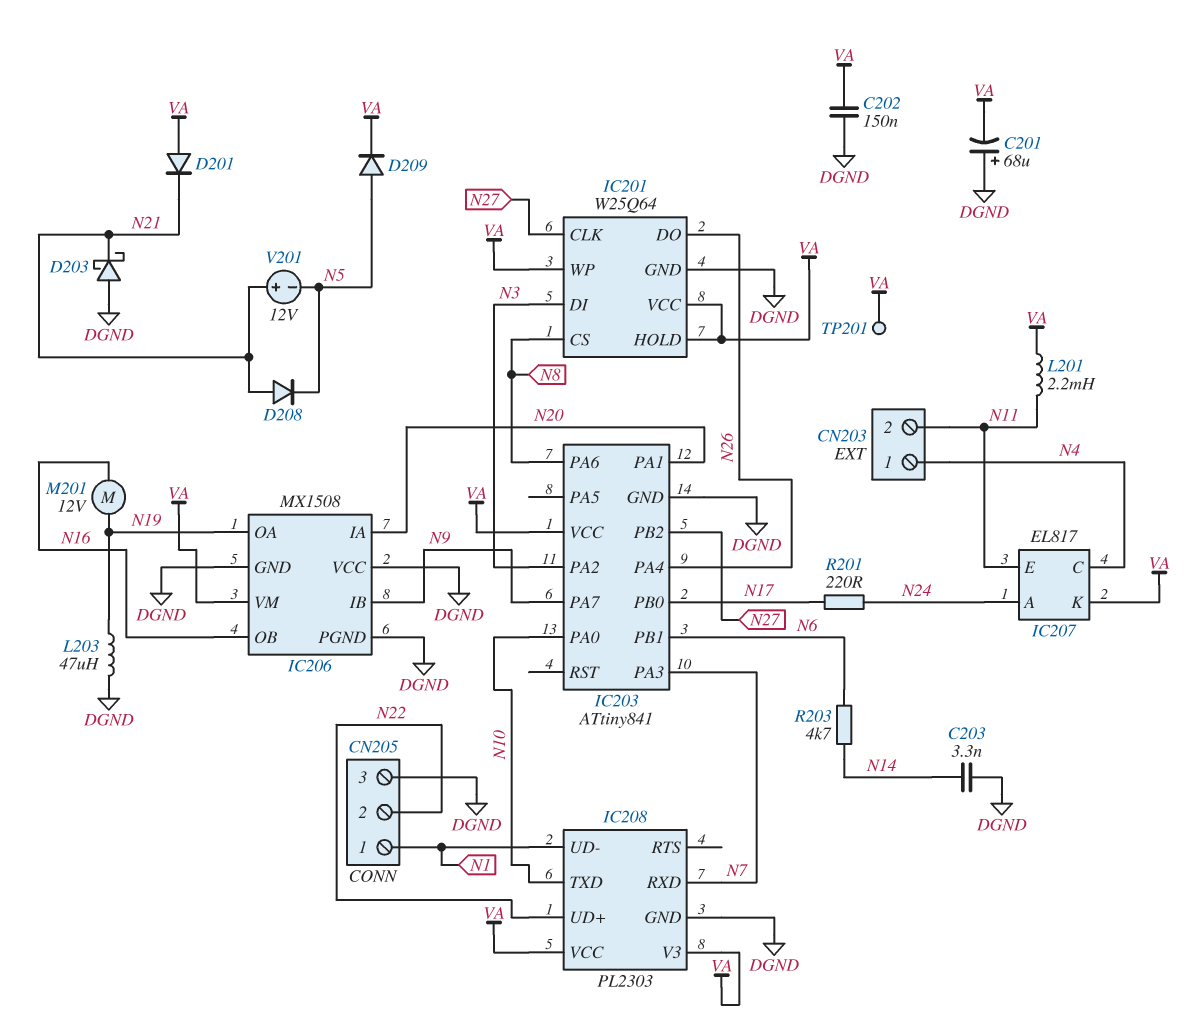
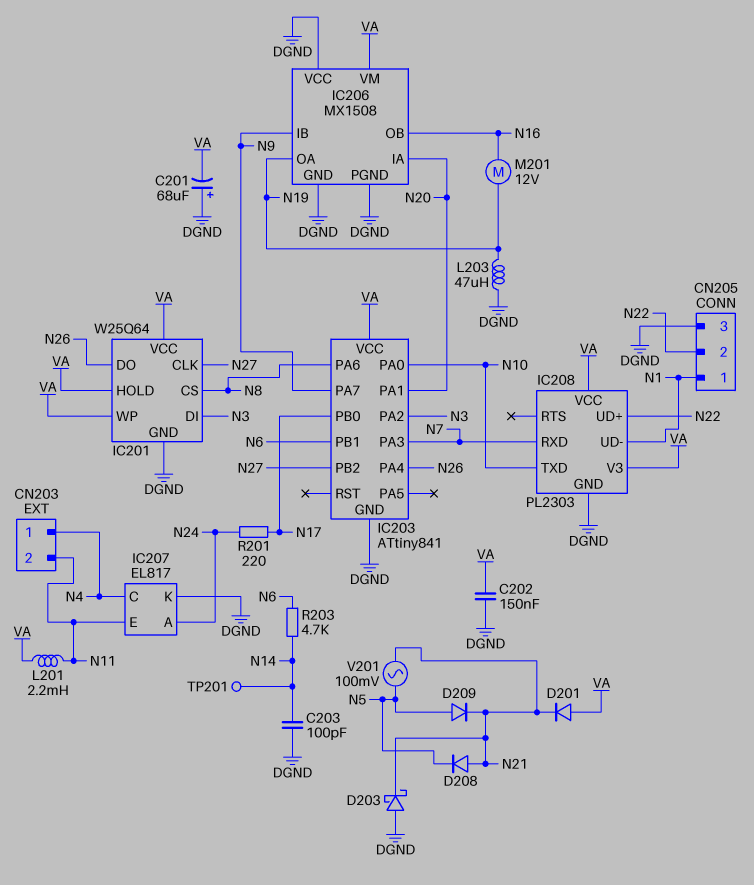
C203: 3.3nF (DGND, N14) -> 100pF (DGND, N14)
D209: diode (A N5, K VA) -> diode (A N5, K N21)
IC207 pin K: VA -> DGND
TP201: test point (VA) -> test point (N14)
V201: 12V (plus N21, minus N5) -> AC 100mV (N5, N21)

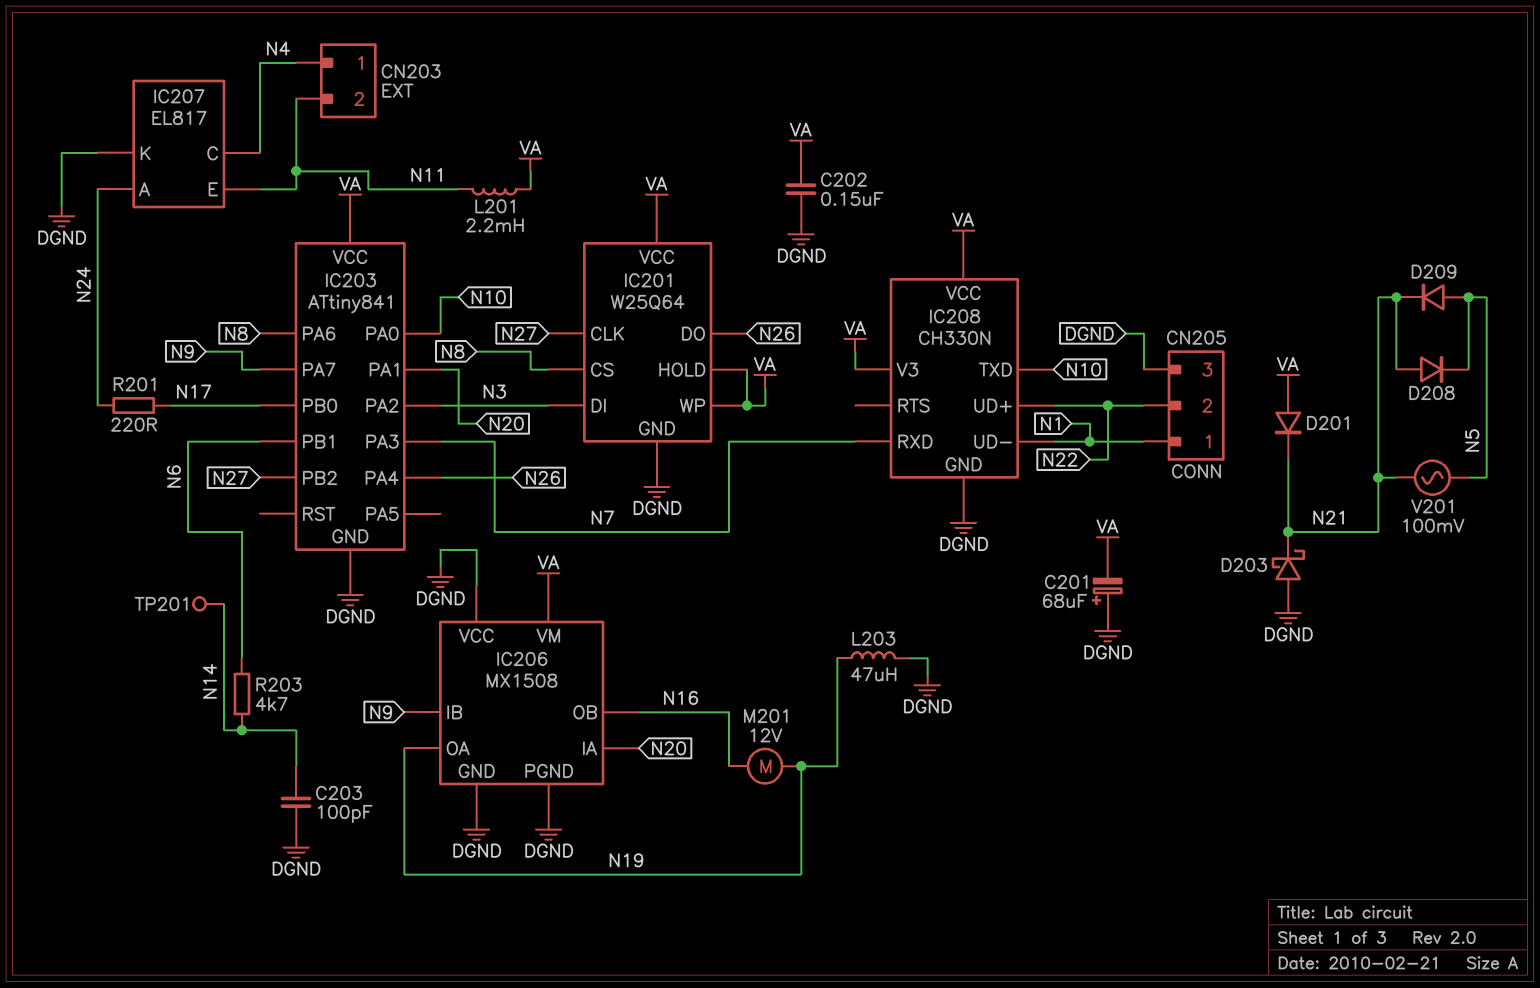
IC208: PL2303 -> CH330N

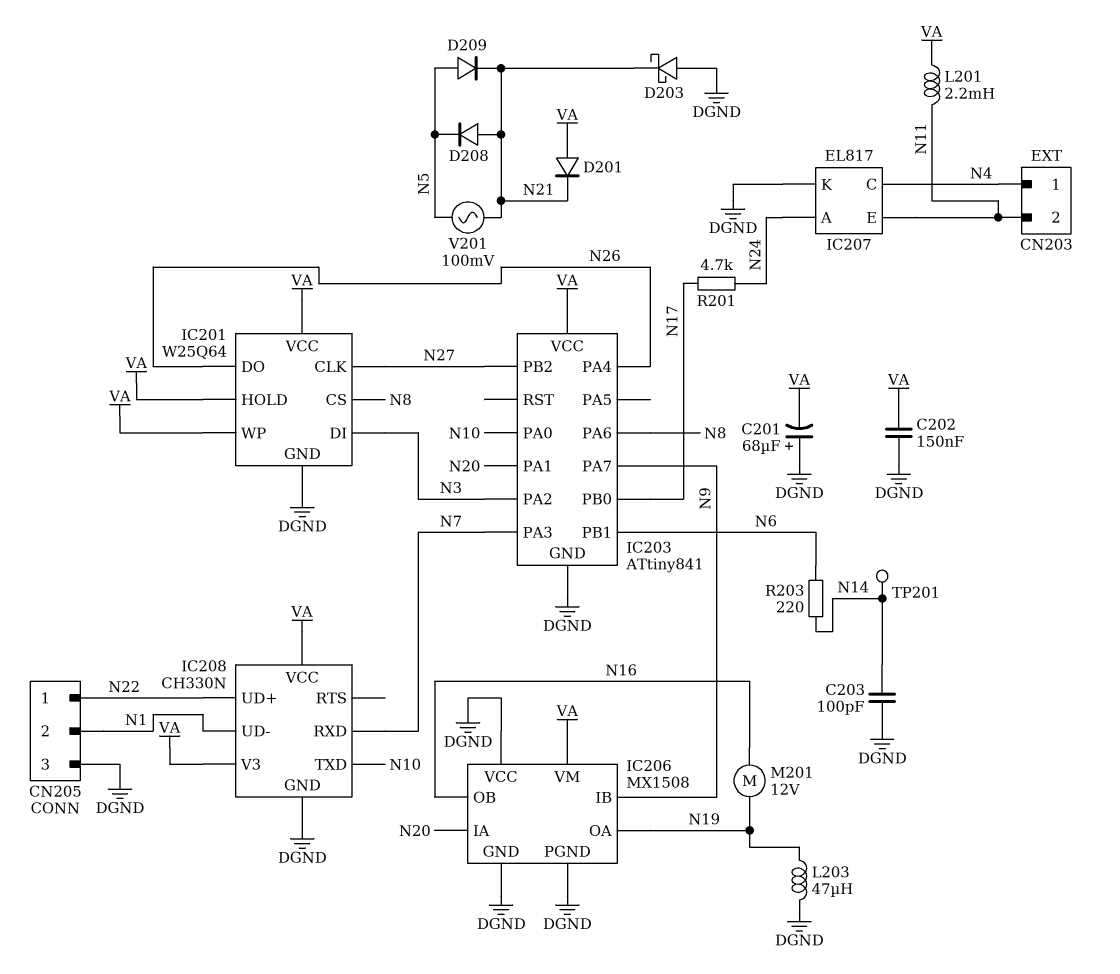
CN205 pin 1: N1 -> N22
CN205 pin 2: N22 -> N1
R201: 220 (N17, N24) -> 4.7k (N17, N24)
R203: 4.7k (N6, N14) -> 220 (N6, N14)

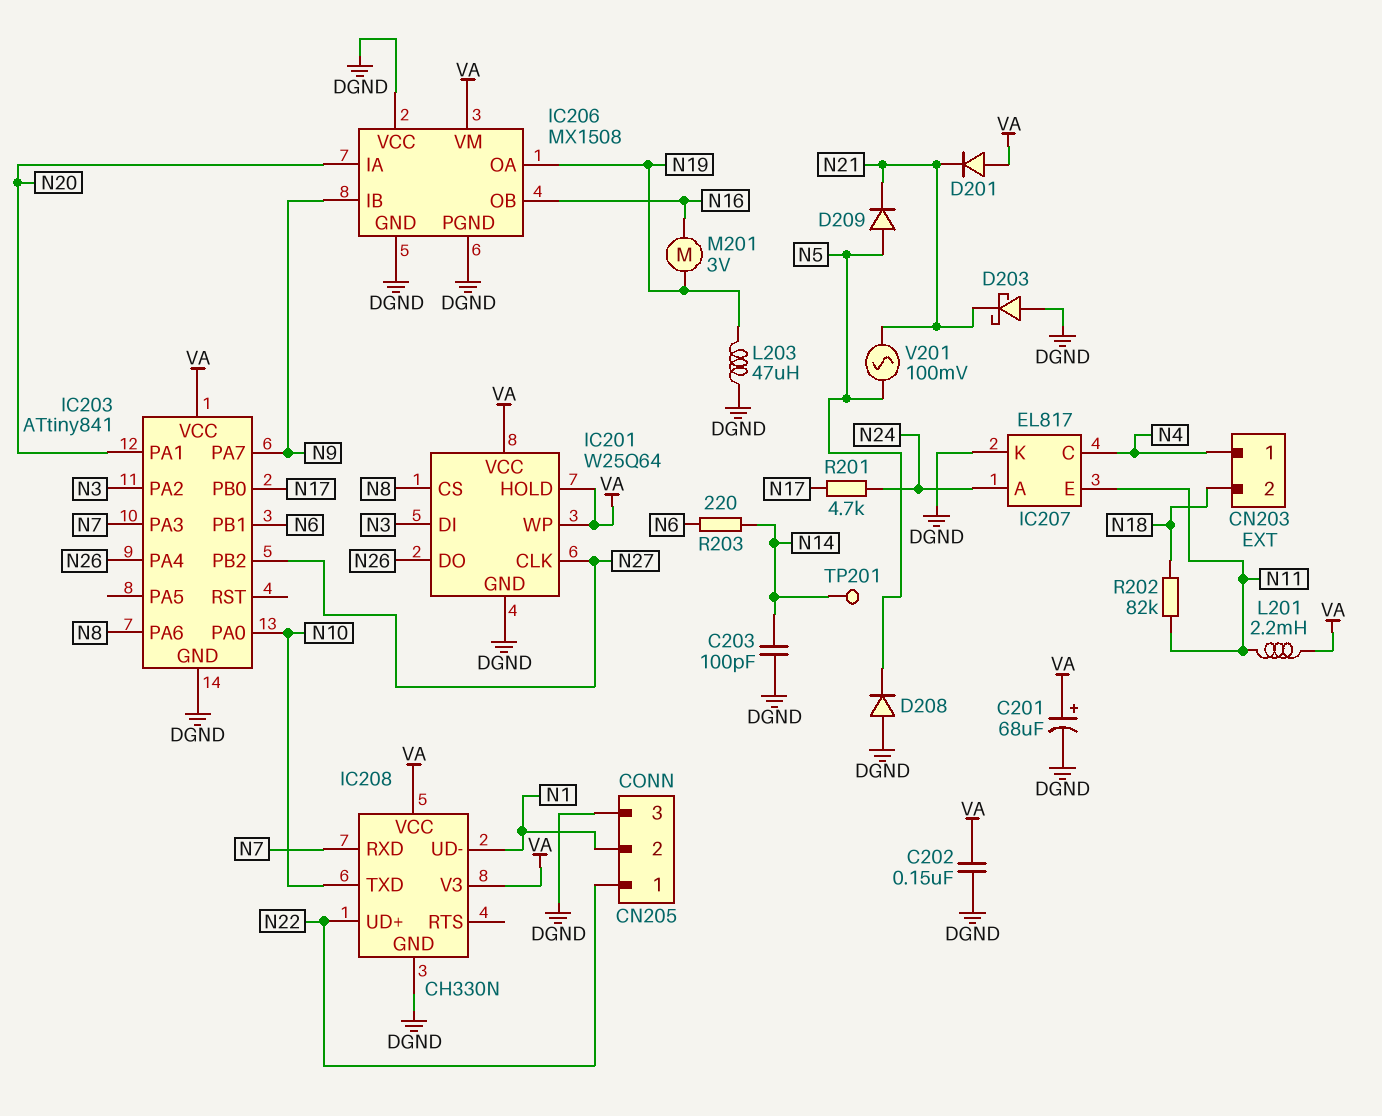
C201: 68uF (plus DGND, minus VA) -> 68uF (plus VA, minus DGND)
CN203 pin 2: N11 -> N18
D208: diode (A N21, K N5) -> diode (A DGND, K N5)
M201: motor 12V (N16, N19) -> motor 3V (N16, N19)
R202: none -> 82k (N11, N18)

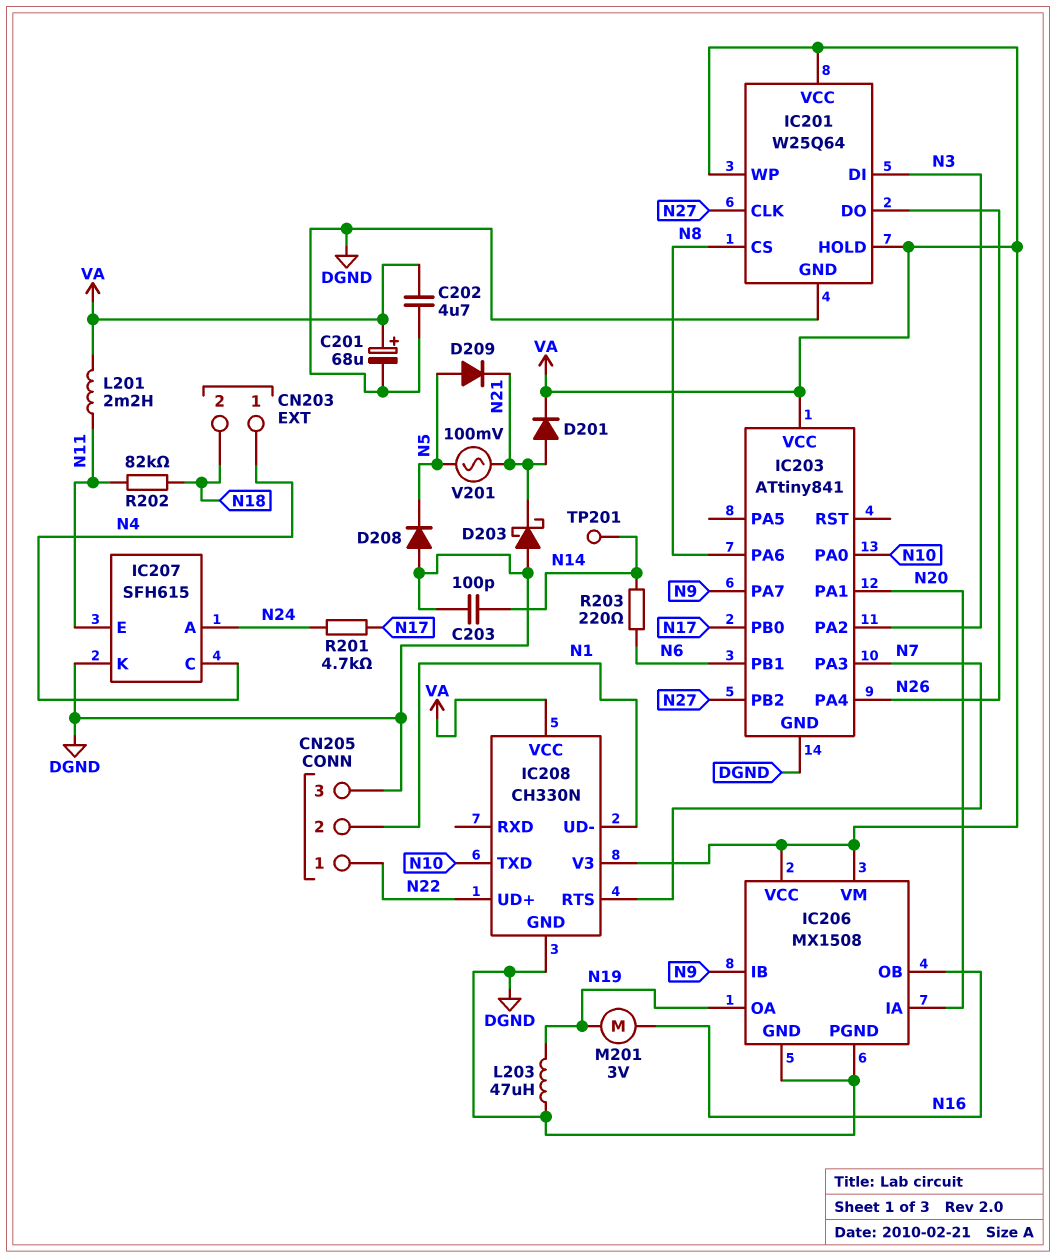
C202: 150nF (DGND, VA) -> 4.7uF (DGND, VA)
D201: diode (A VA, K N21) -> diode (A N21, K VA)
IC206 pin VCC: DGND -> VA
IC207: EL817 -> SFH615
IC208 pin RTS: none -> N7
IC208 pin RXD: N7 -> none

